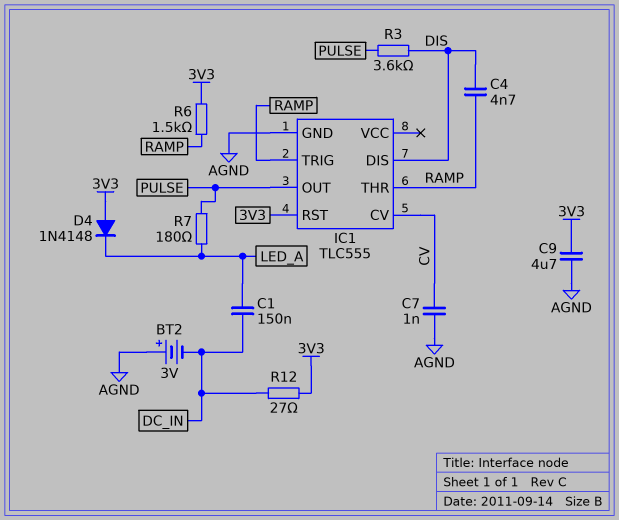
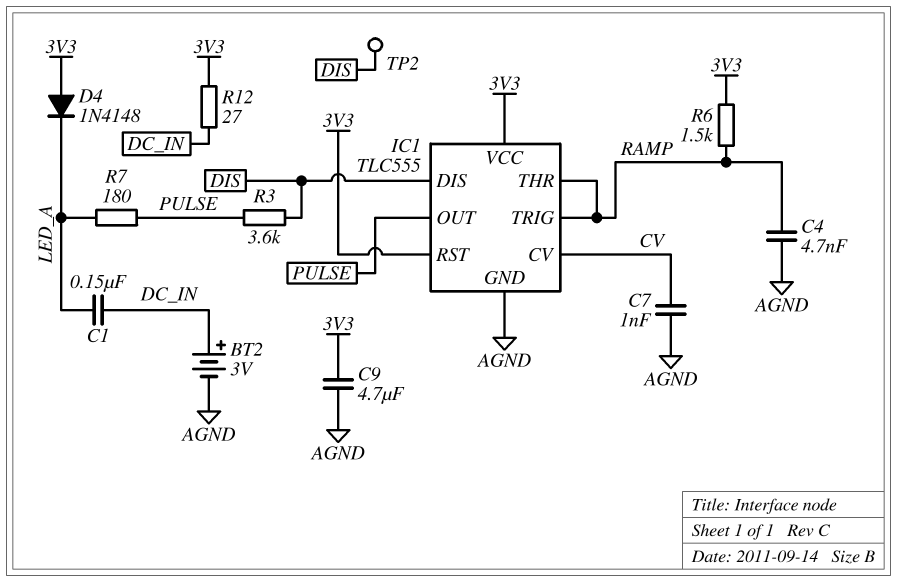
BT2: 3V (plus AGND, minus DC_IN) -> 3V (plus DC_IN, minus AGND)
C4: 4.7nF (DIS, RAMP) -> 4.7nF (AGND, RAMP)
IC1 pin VCC: none -> 3V3
TP2: none -> test point (DIS)

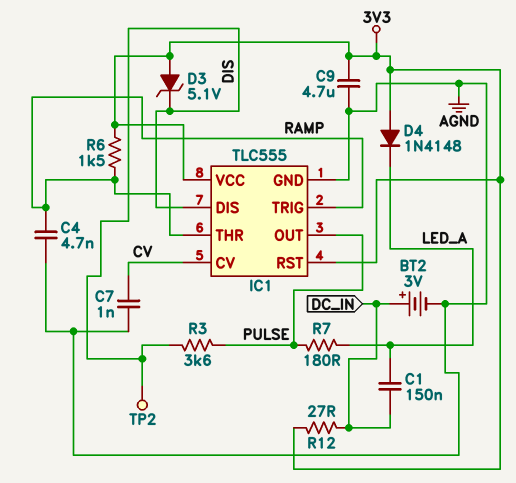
D3: none -> zener 5.1V (A 3V3, K DIS)

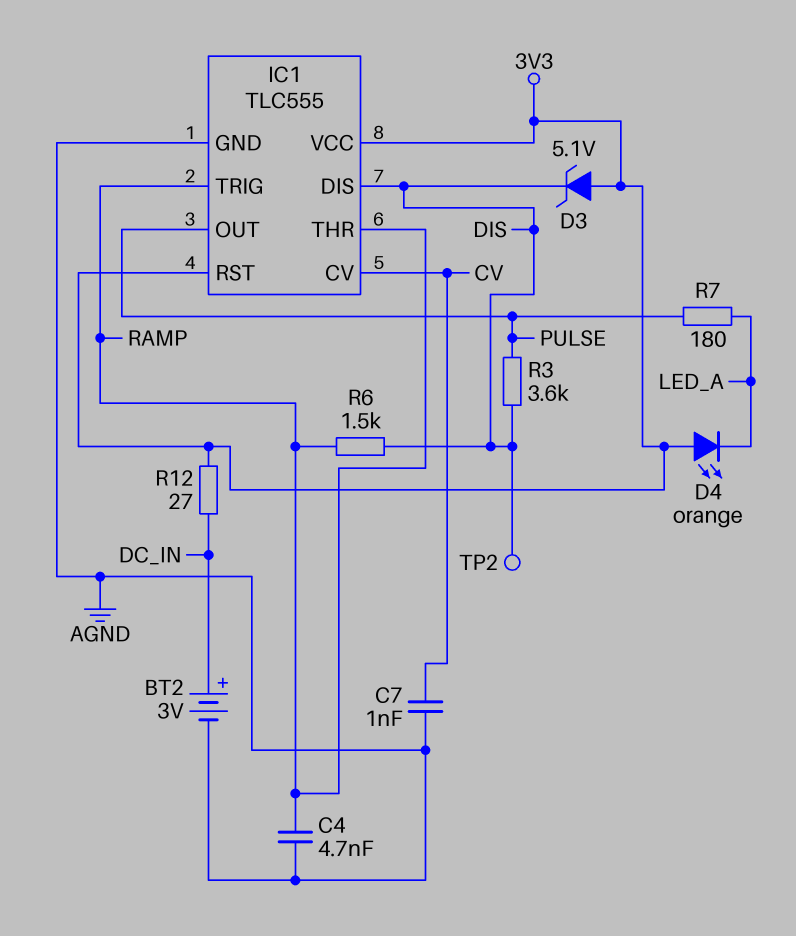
C1: 150nF (DC_IN, LED_A) -> none
C9: 4.7uF (3V3, AGND) -> none
D4: diode 1N4148 (A 3V3, K LED_A) -> LED orange (A 3V3, K LED_A)
R6: 1.5k (3V3, RAMP) -> 1.5k (DIS, RAMP)

